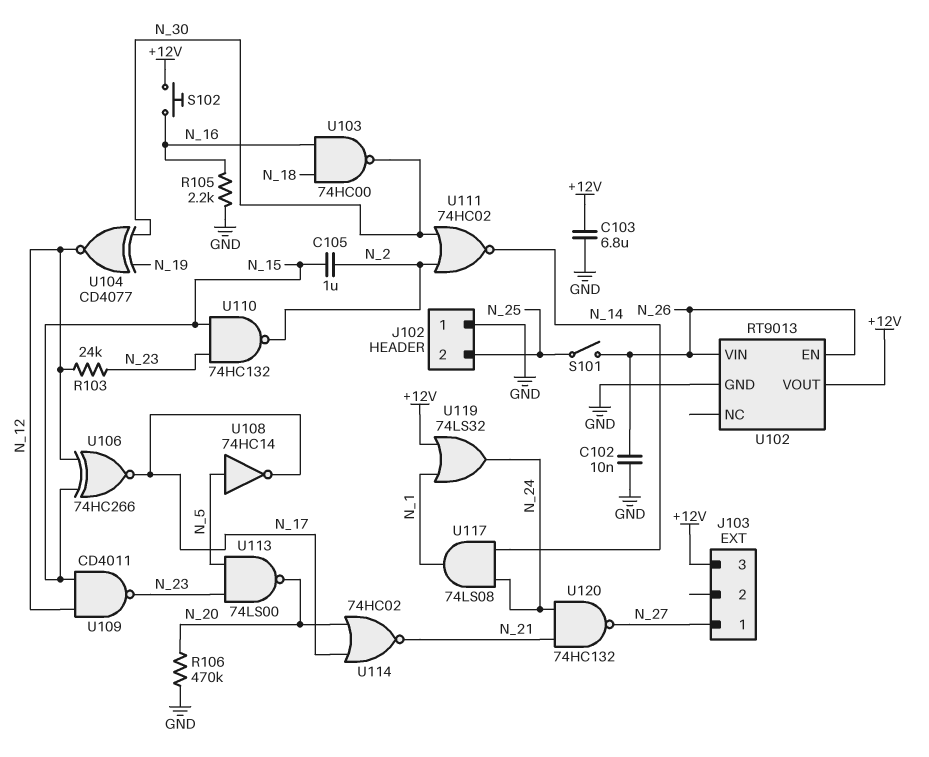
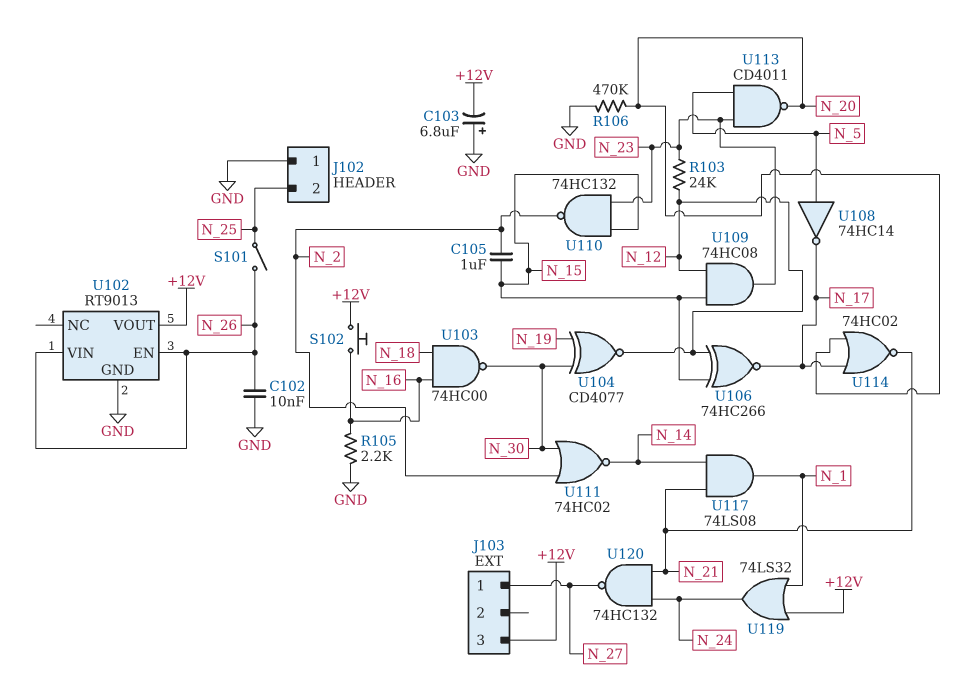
C103: 6.8uF (+12V, GND) -> 6.8uF (plus GND, minus +12V)
U109: NAND CD4011 (in N_12, in N_15, out N_23) -> AND 74HC08 (in N_12, in N_15, out N_23)
U113: NAND 74LS00 (in N_5, in N_23, out N_20) -> NAND CD4011 (in N_5, in N_23, out N_20)
U117: AND 74LS08 (in N_14, in N_24, out N_1) -> AND 74LS08 (in N_14, in N_21, out N_1)

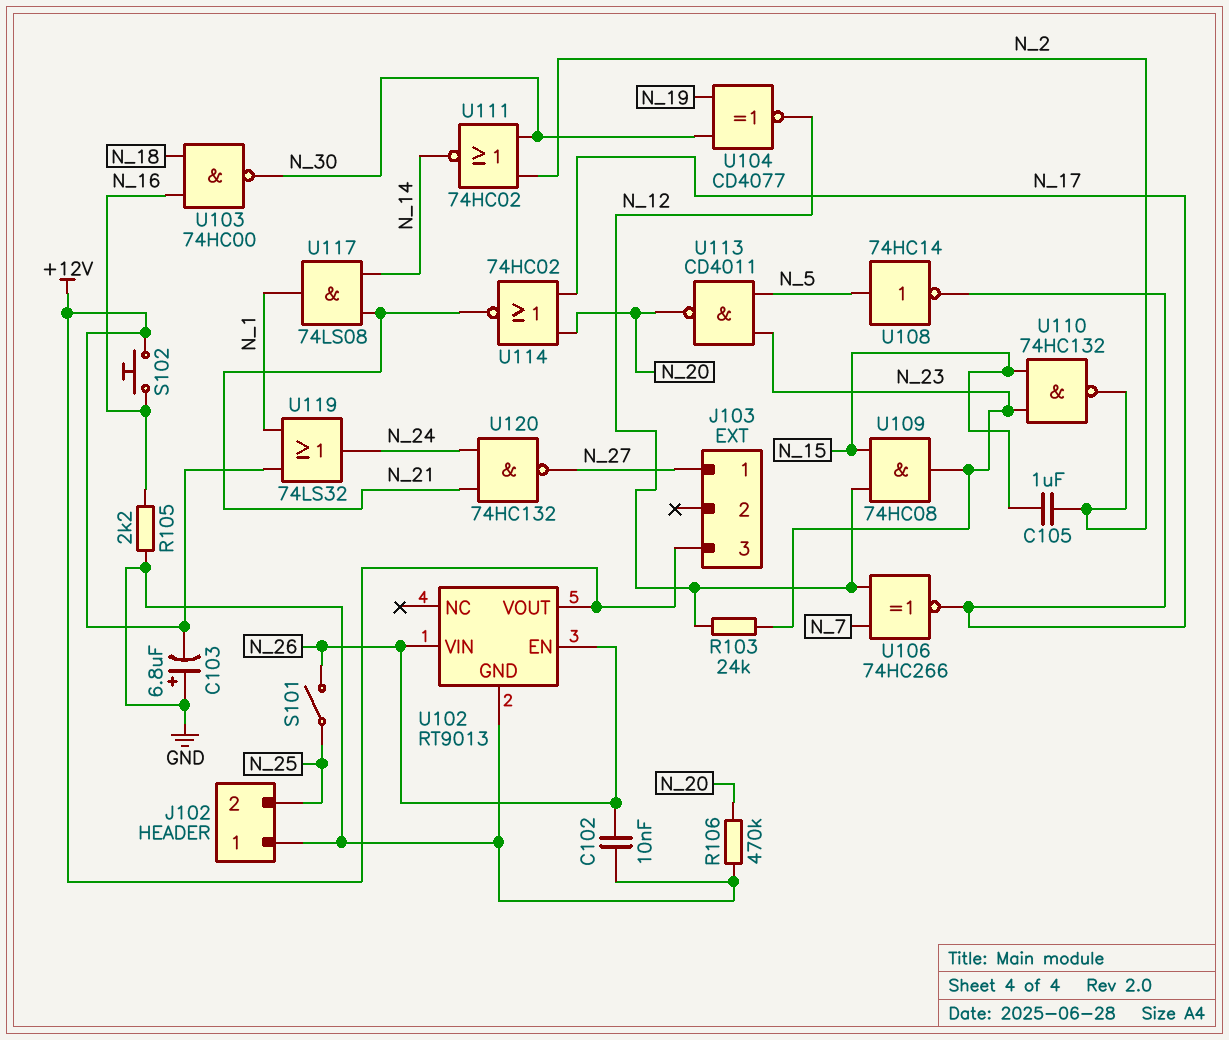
U106: XNOR 74HC266 (in N_12, in N_15, out N_17) -> XNOR 74HC266 (in N_7, in N_12, out N_17)

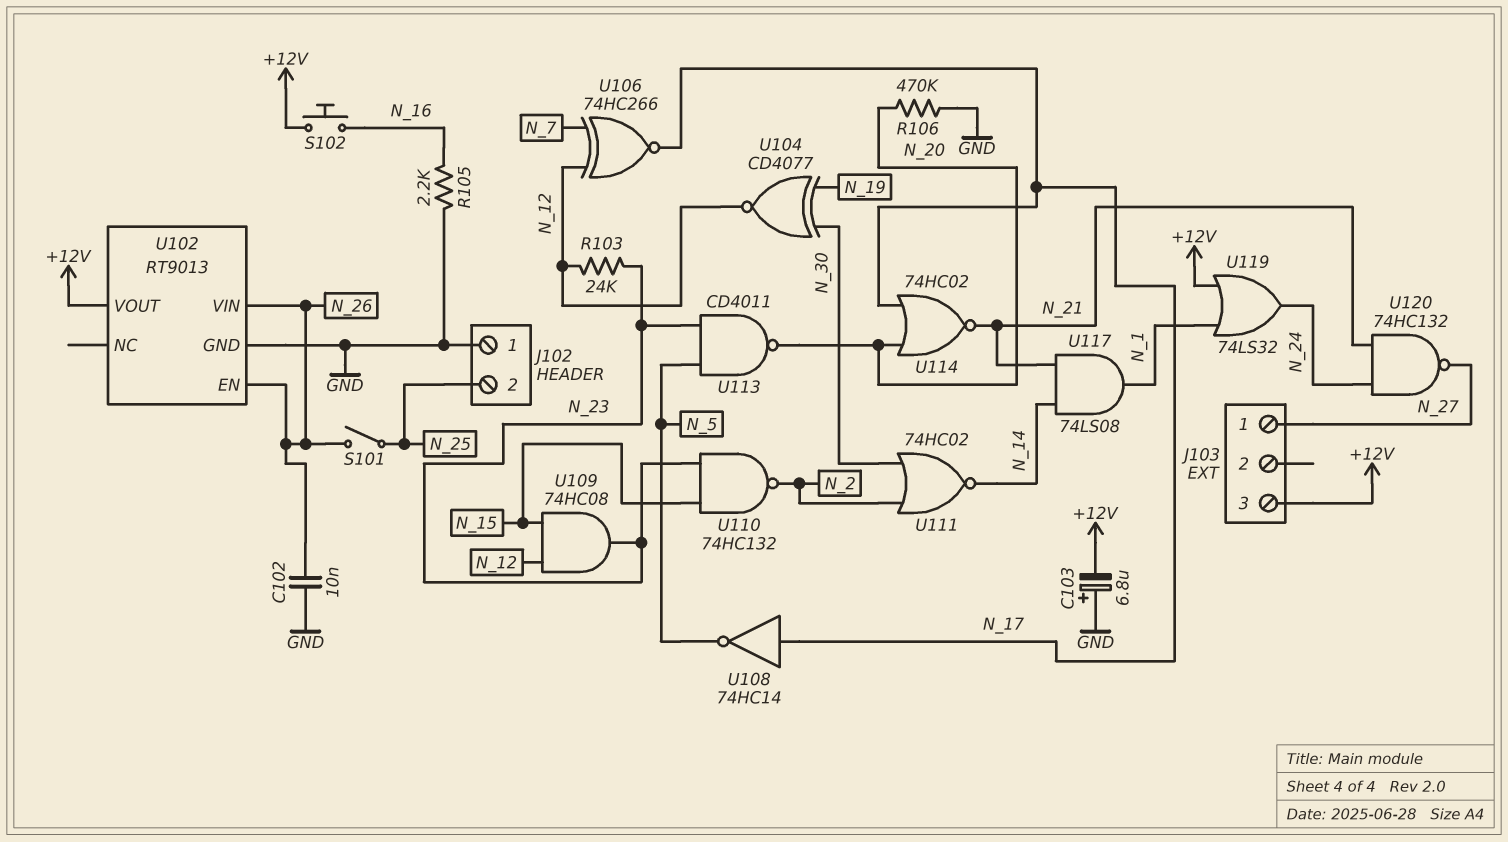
C105: 1uF (N_2, N_15) -> none
U103: NAND 74HC00 (in N_16, in N_18, out N_30) -> none
U108: NOT 74HC14 (in N_5, out N_17) -> NOT 74HC14 (in N_17, out N_5)

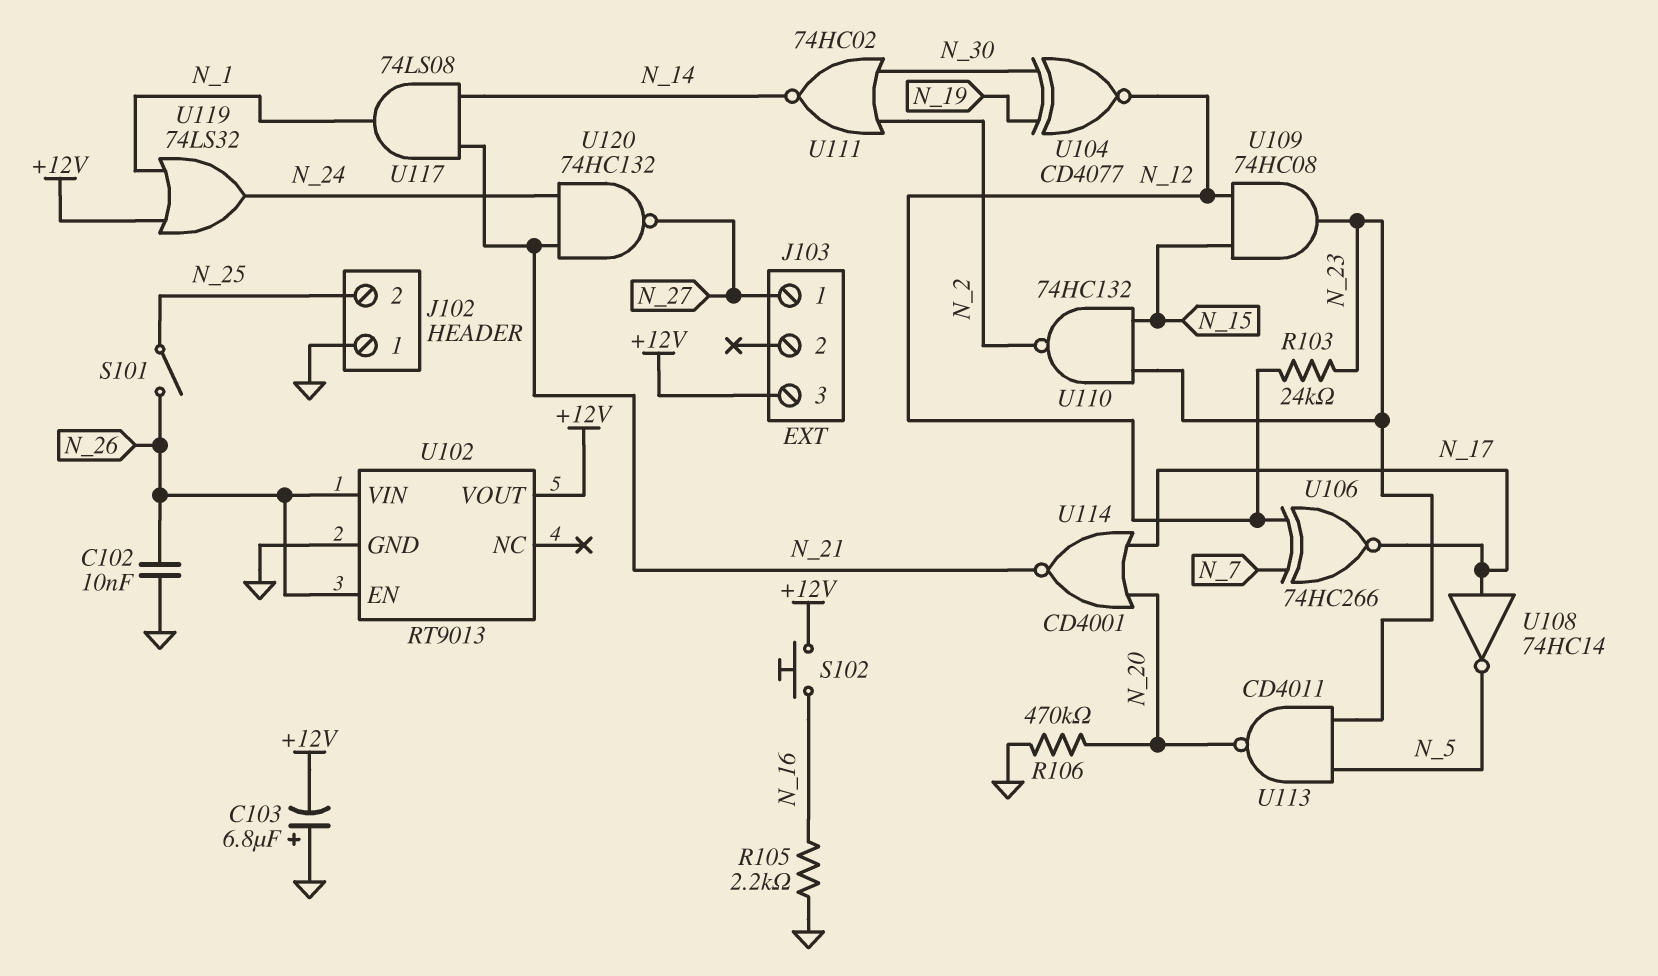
U114: NOR 74HC02 (in N_17, in N_20, out N_21) -> NOR CD4001 (in N_17, in N_20, out N_21)

